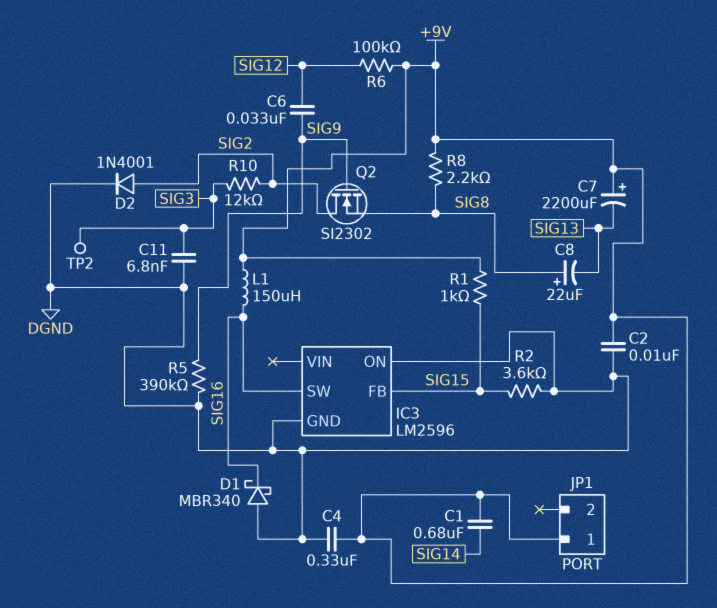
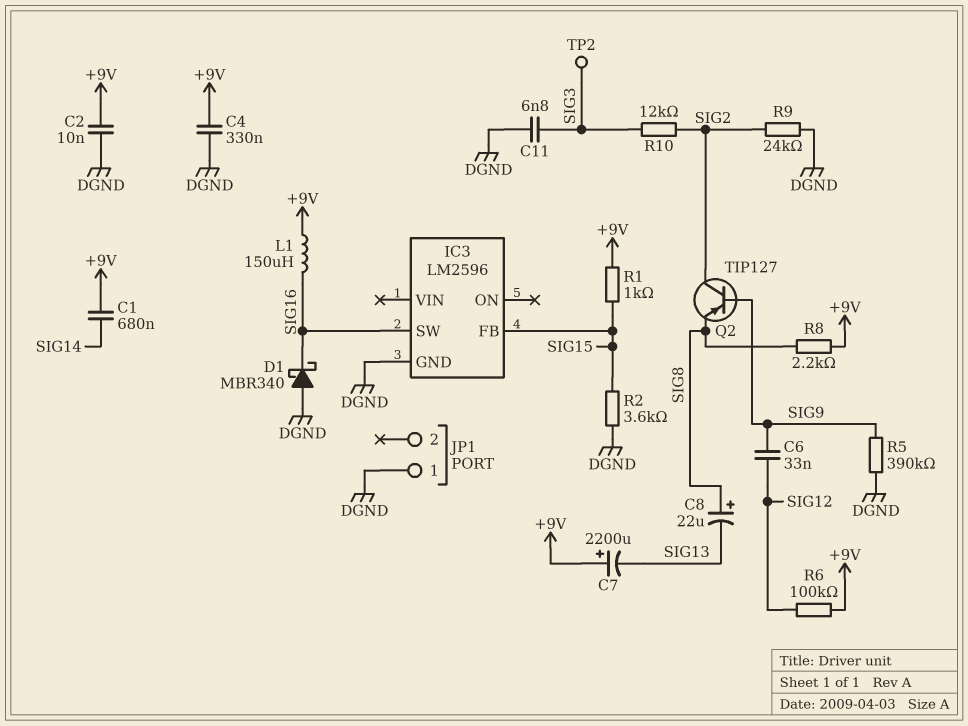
D2: diode 1N4001 (A SIG2, K DGND) -> none
IC3 pin ON: DGND -> none
JP1 pin 1: +9V -> DGND
Q2: NMOS SI2302 (G SIG9, D SIG2, S SIG8) -> PNP TIP127 (B SIG9, C SIG2, E SIG8)
R9: none -> 24k (DGND, SIG2)

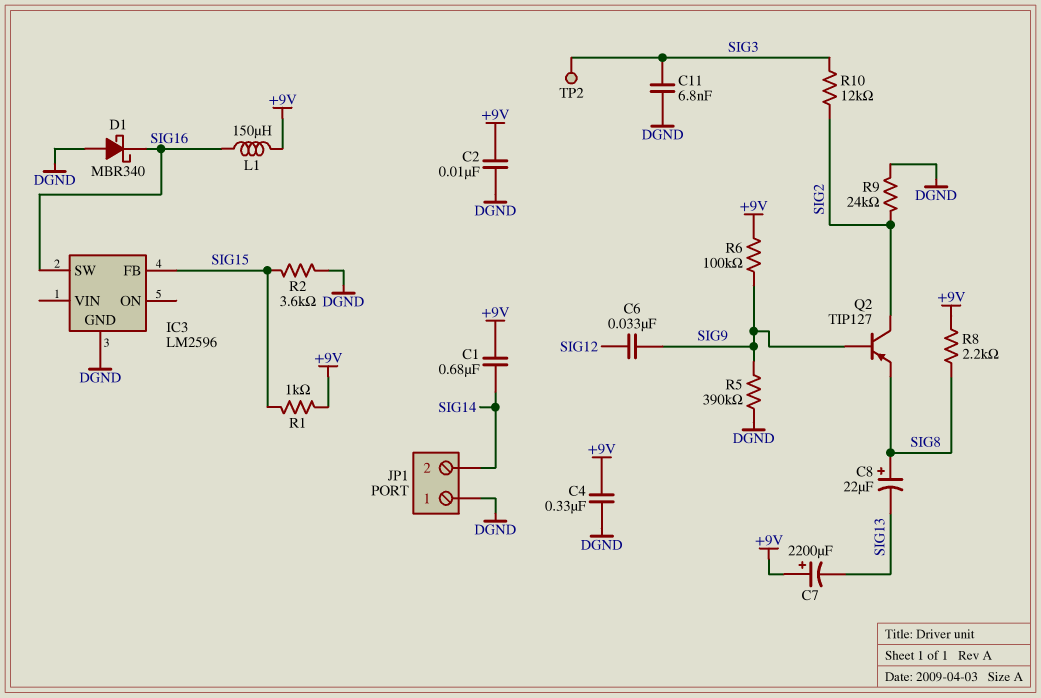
JP1 pin 2: none -> SIG14
R6: 100k (+9V, SIG12) -> 100k (+9V, SIG9)

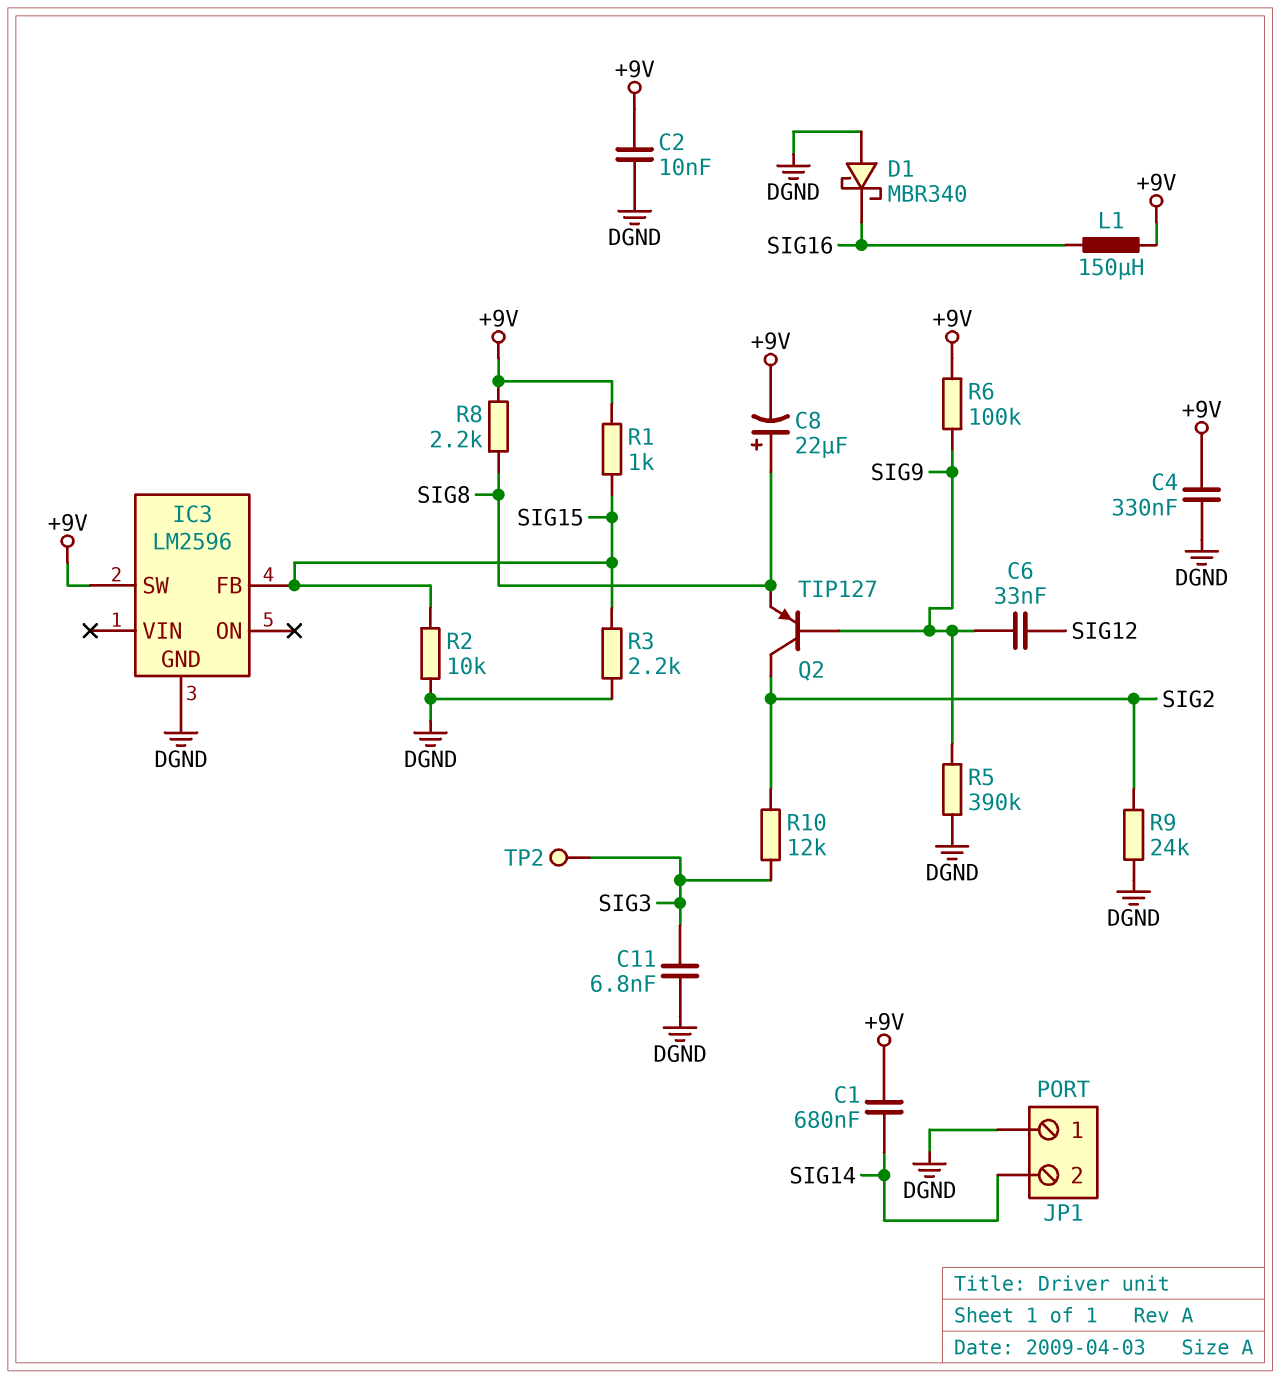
C7: 2200uF (plus +9V, minus SIG13) -> none
C8: 22uF (plus SIG8, minus SIG13) -> 22uF (plus SIG8, minus +9V)
IC3 pin SW: SIG16 -> +9V
R2: 3.6k (DGND, SIG15) -> 10k (DGND, SIG15)
R3: none -> 2.2k (DGND, SIG15)

